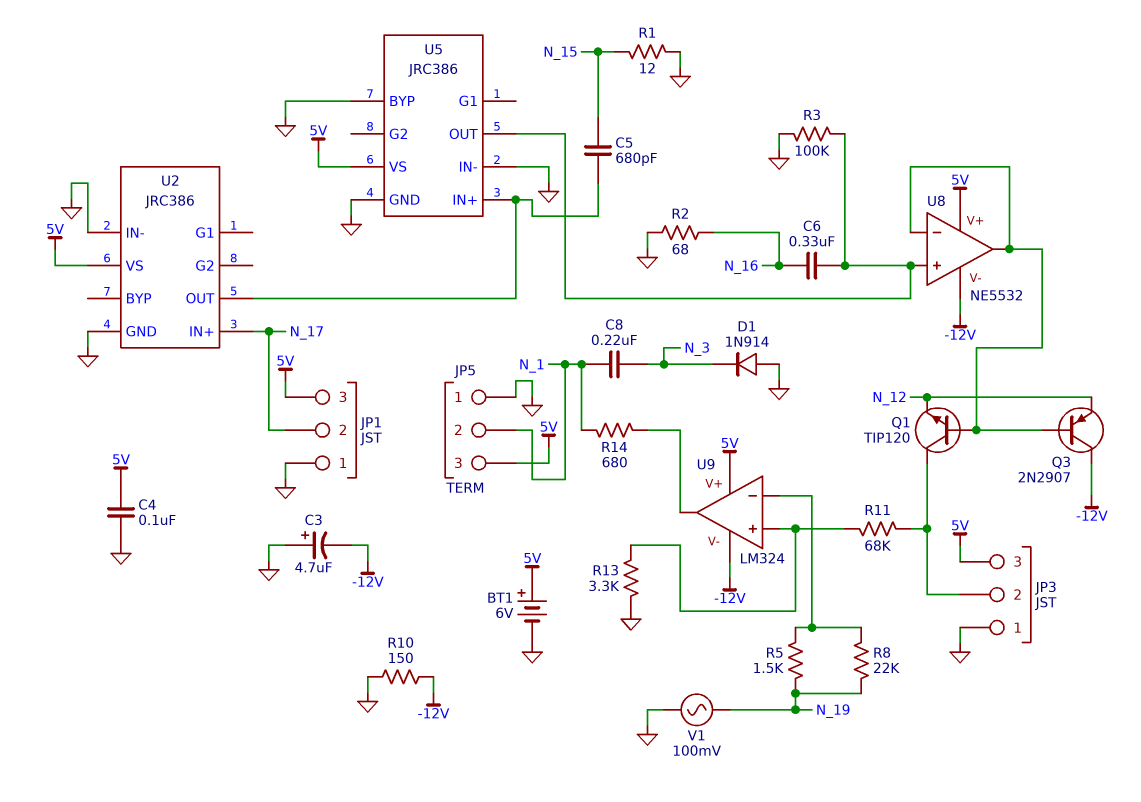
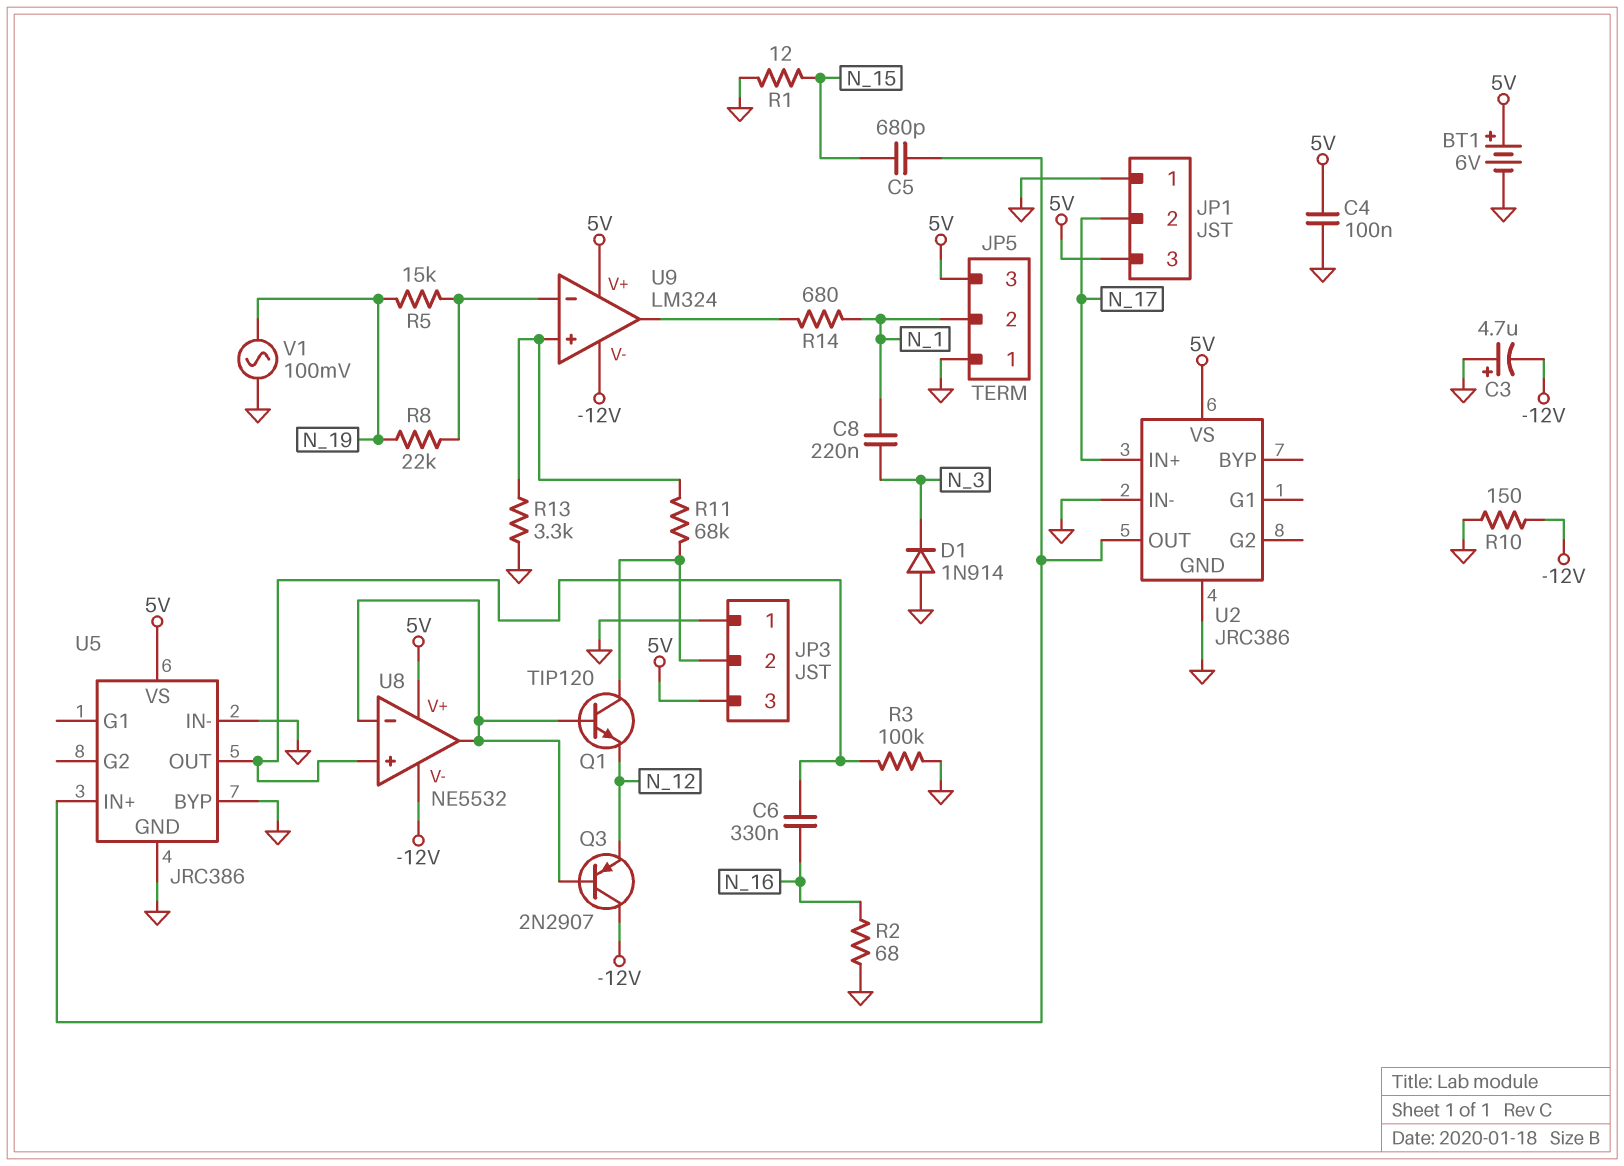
R5: 1.5k (N_19, U9/in-) -> 15k (N_19, U9/in-)

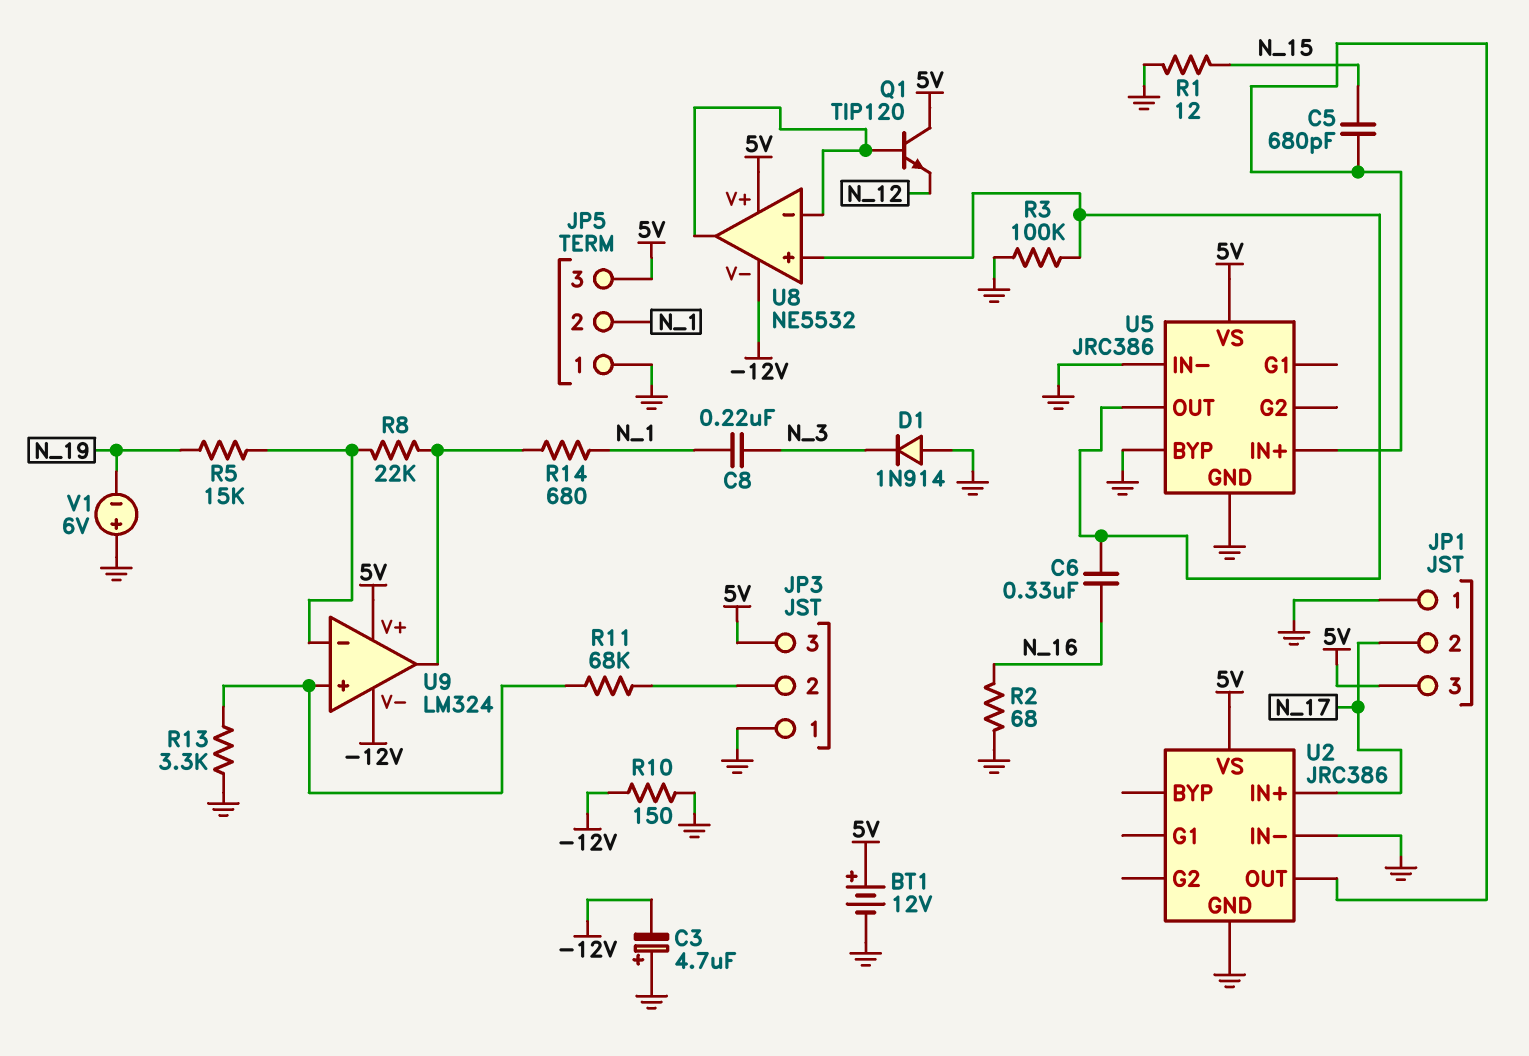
BT1: 6V (plus 5V, minus GND) -> 12V (plus 5V, minus GND)
C4: 100nF (5V, GND) -> none
Q1: NPN TIP120 (B U8/in-, C JP3/2, E N_12) -> NPN TIP120 (B U8/in-, C 5V, E N_12)
Q3: PNP 2N2907 (B U8/in-, C -12V, E N_12) -> none
R8: 22k (N_19, U9/in-) -> 22k (U9/in-, U9/out)
V1: AC 100mV (GND, N_19) -> 6V (plus GND, minus N_19)

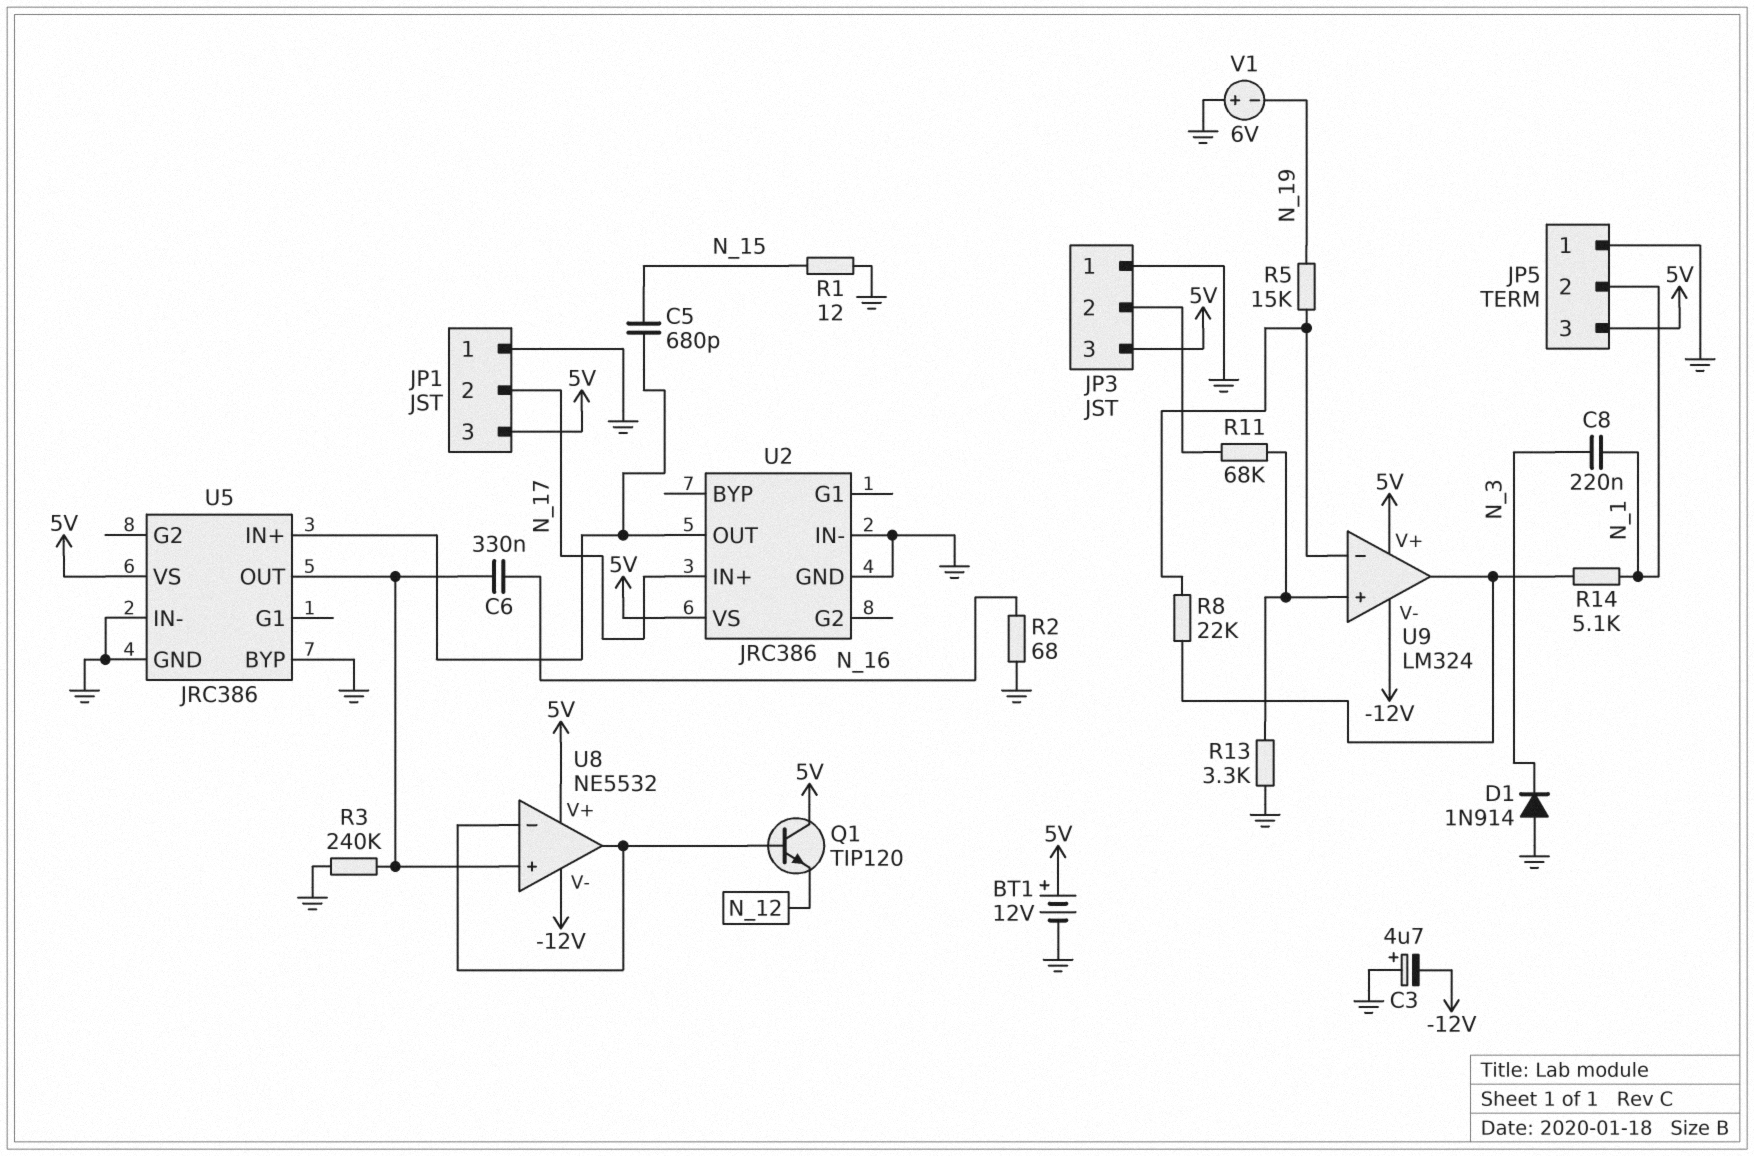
R3: 100k (GND, U5/OUT) -> 240k (GND, U5/OUT)
R10: 150 (-12V, GND) -> none
R14: 680 (N_1, U9/out) -> 5.1k (N_1, U9/out)

